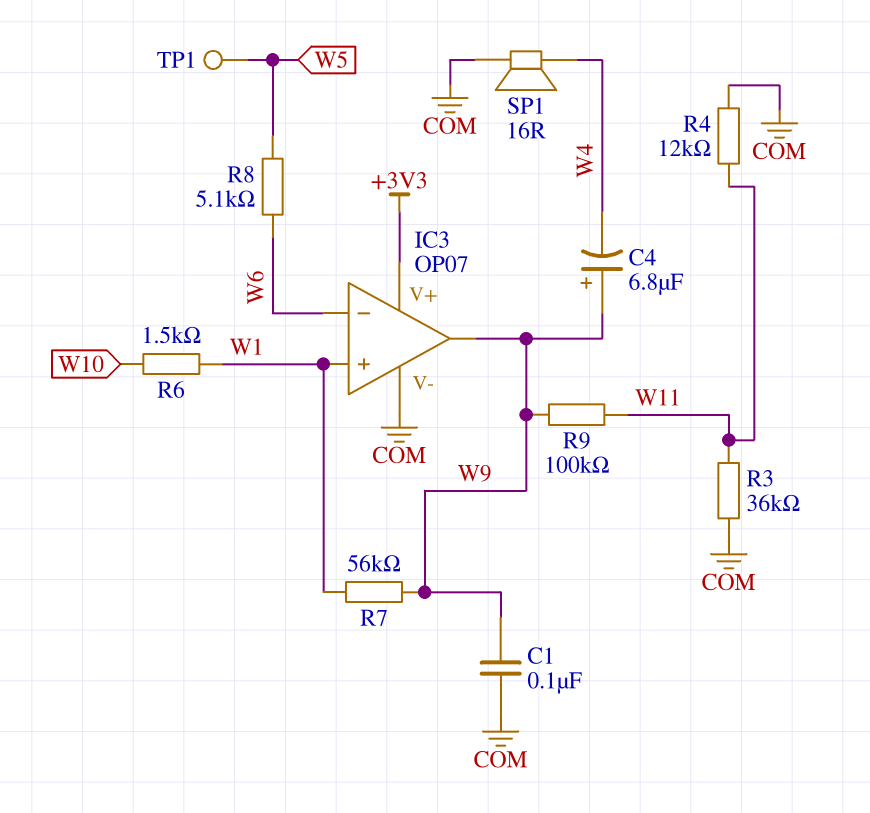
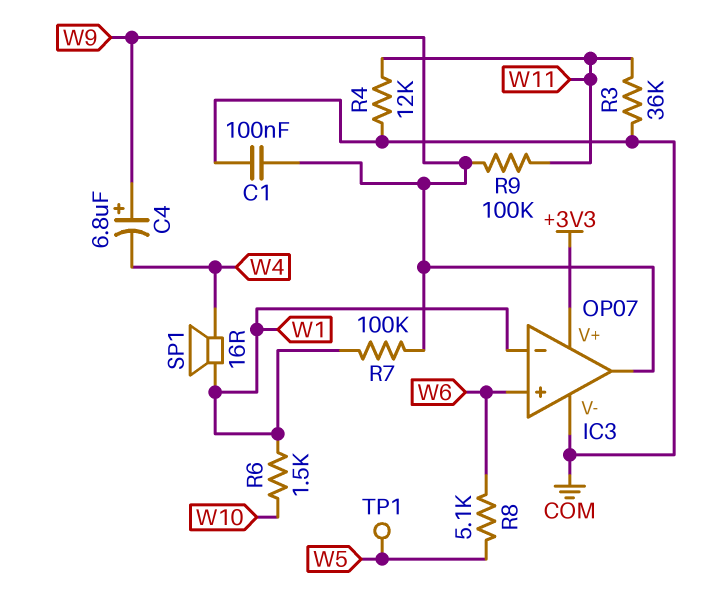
IC3 pin in+: W1 -> W6
IC3 pin in-: W6 -> W1
R7: 56k (W1, W9) -> 100k (W1, W9)
SP1: speaker 16R (COM, W4) -> speaker 16R (W1, W4)

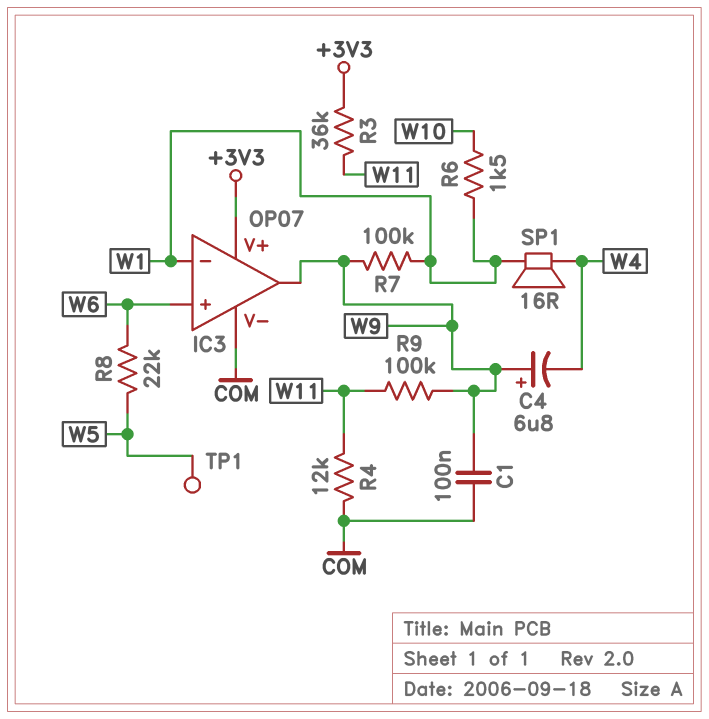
R3: 36k (COM, W11) -> 36k (+3V3, W11)
R8: 5.1k (W5, W6) -> 22k (W5, W6)

